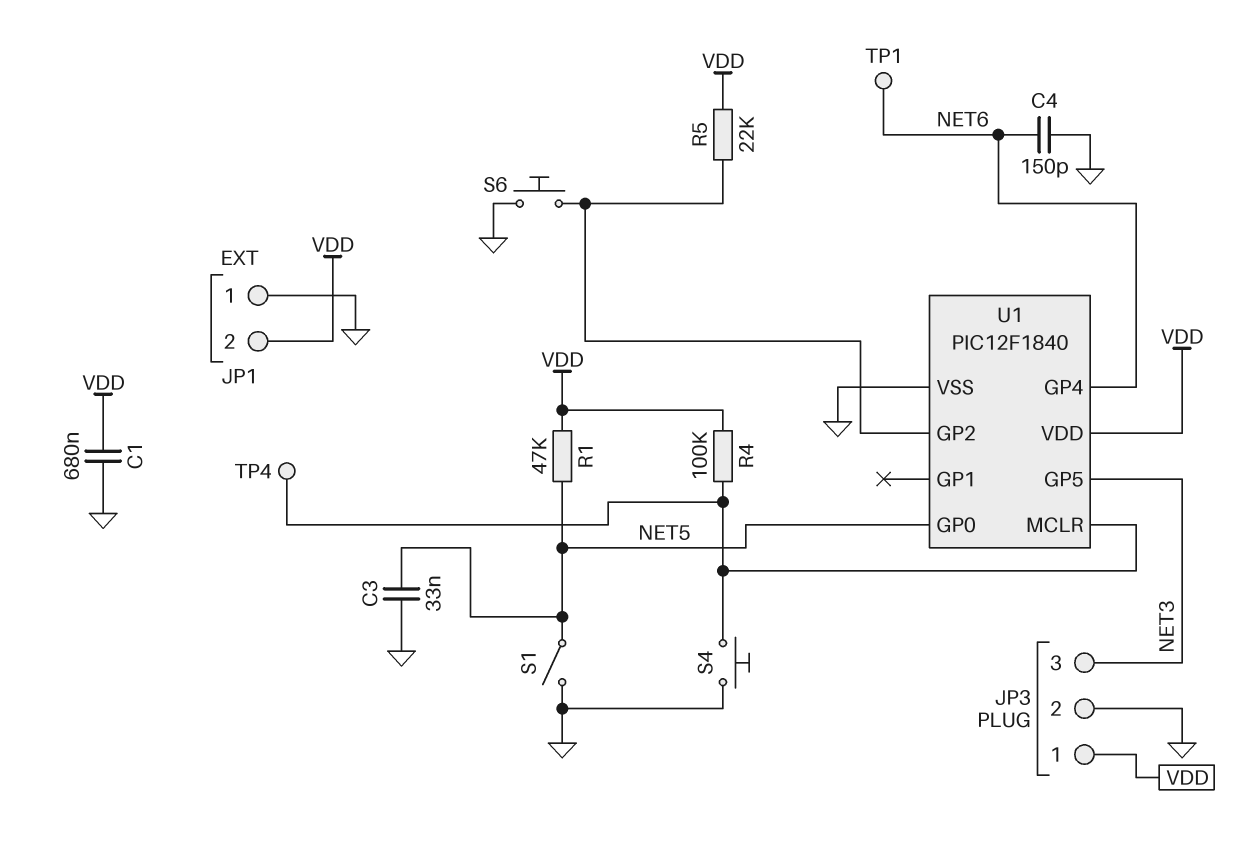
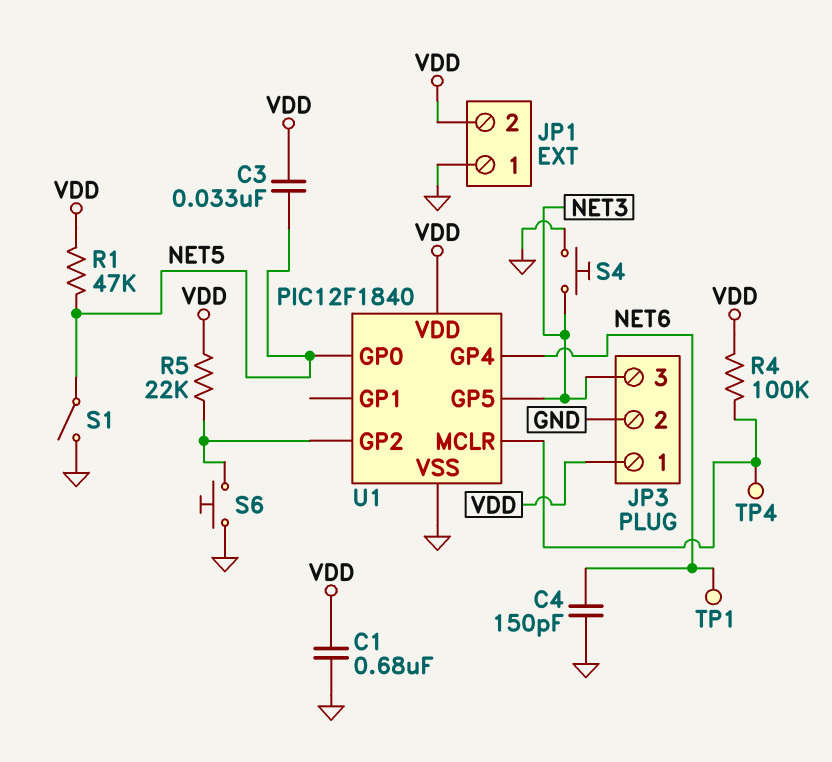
C3: 33nF (GND, NET5) -> 33nF (NET5, VDD)
S4: button (GND, U1/MCLR) -> button (GND, NET3)

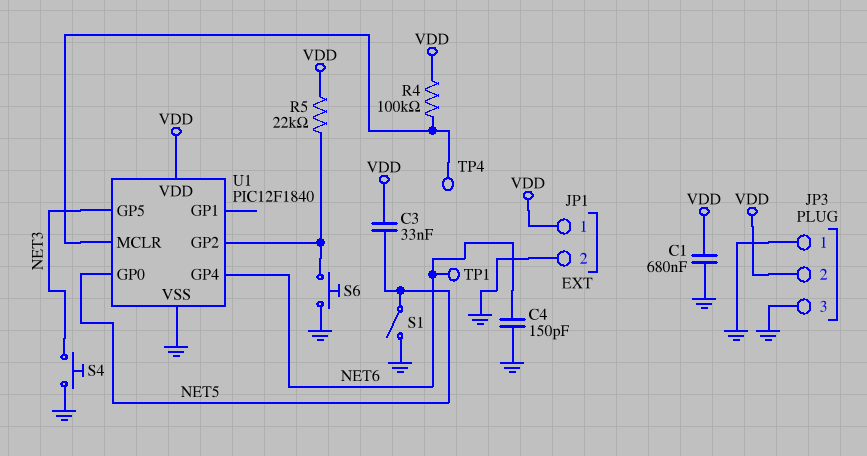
JP1 pin 1: GND -> VDD
JP1 pin 2: VDD -> GND
JP3 pin 1: VDD -> GND
JP3 pin 2: GND -> VDD
JP3 pin 3: NET3 -> GND
R1: 47k (NET5, VDD) -> none

